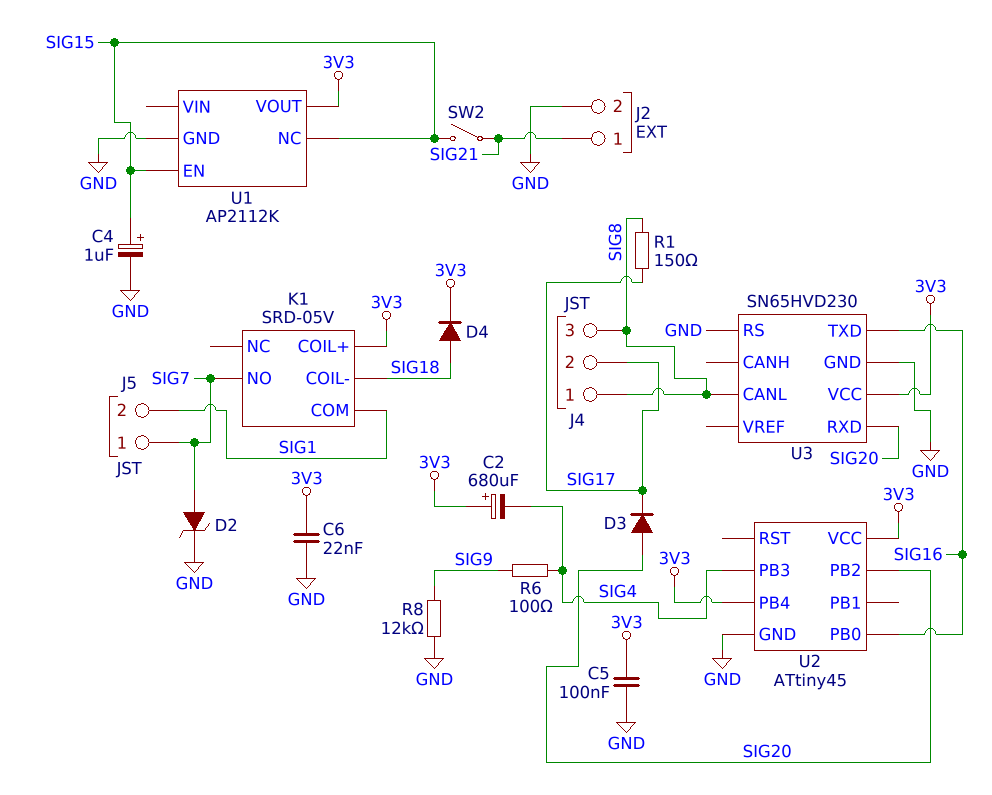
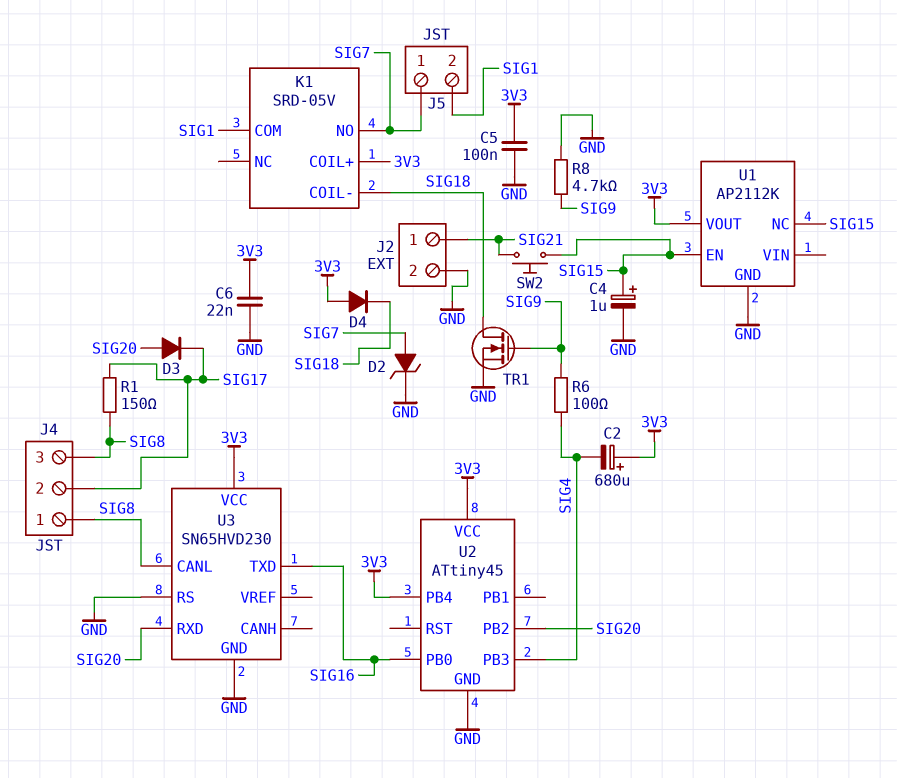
D4: diode (A SIG18, K 3V3) -> diode (A 3V3, K SIG18)
R8: 12k (GND, SIG9) -> 4.7k (GND, SIG9)
SW2: switch (SIG15, SIG21) -> button (SIG15, SIG21)
TR1: none -> NMOS (G SIG9, D SIG18, S GND)

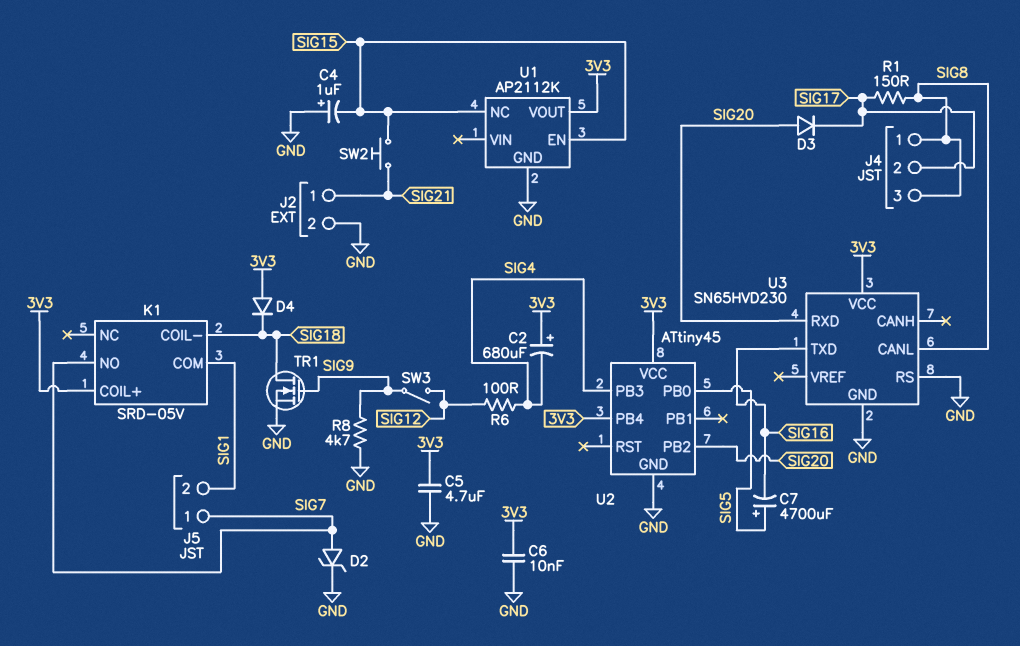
C4: 1uF (plus SIG15, minus GND) -> 1uF (plus GND, minus SIG15)
C5: 100nF (3V3, GND) -> 4.7uF (3V3, GND)
C6: 22nF (3V3, GND) -> 10nF (3V3, GND)
C7: none -> 4700uF (plus SIG5, minus SIG16)
R6: 100 (SIG4, SIG9) -> 100 (SIG4, SIG12)
SW3: none -> switch (SIG9, SIG12)
U2 pin PB0: SIG16 -> SIG5

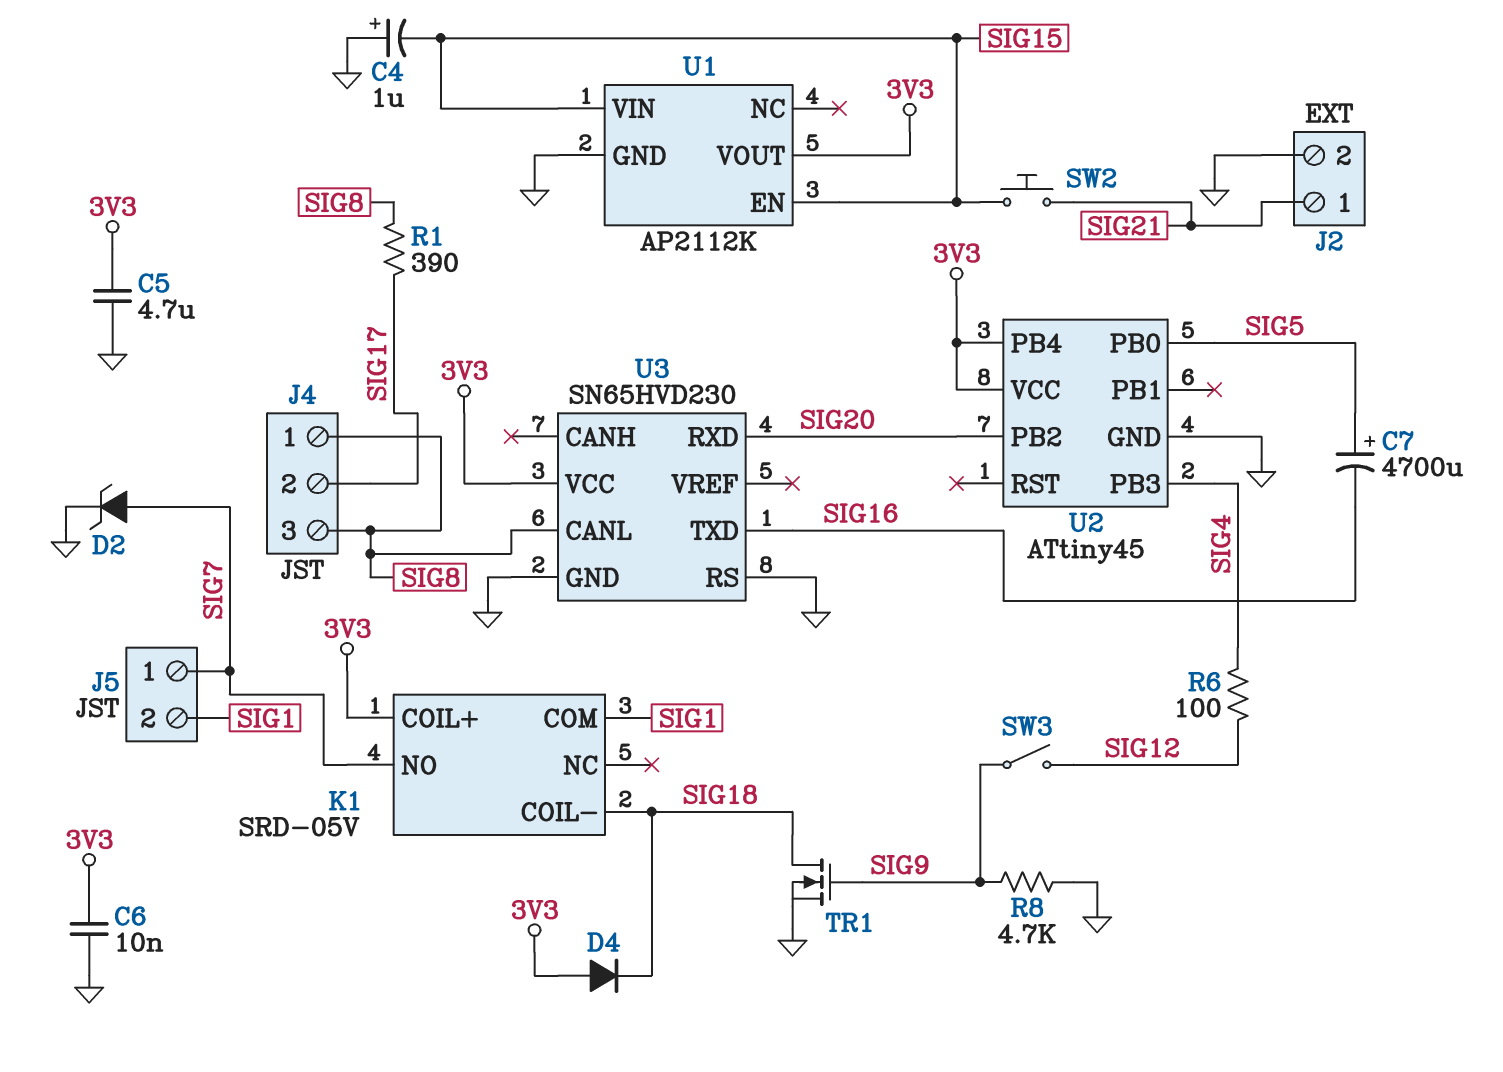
C2: 680uF (plus 3V3, minus SIG4) -> none
D3: diode (A SIG20, K SIG17) -> none
R1: 150 (SIG8, SIG17) -> 390 (SIG8, SIG17)
U1 pin NC: SIG15 -> none
U1 pin VIN: none -> SIG15

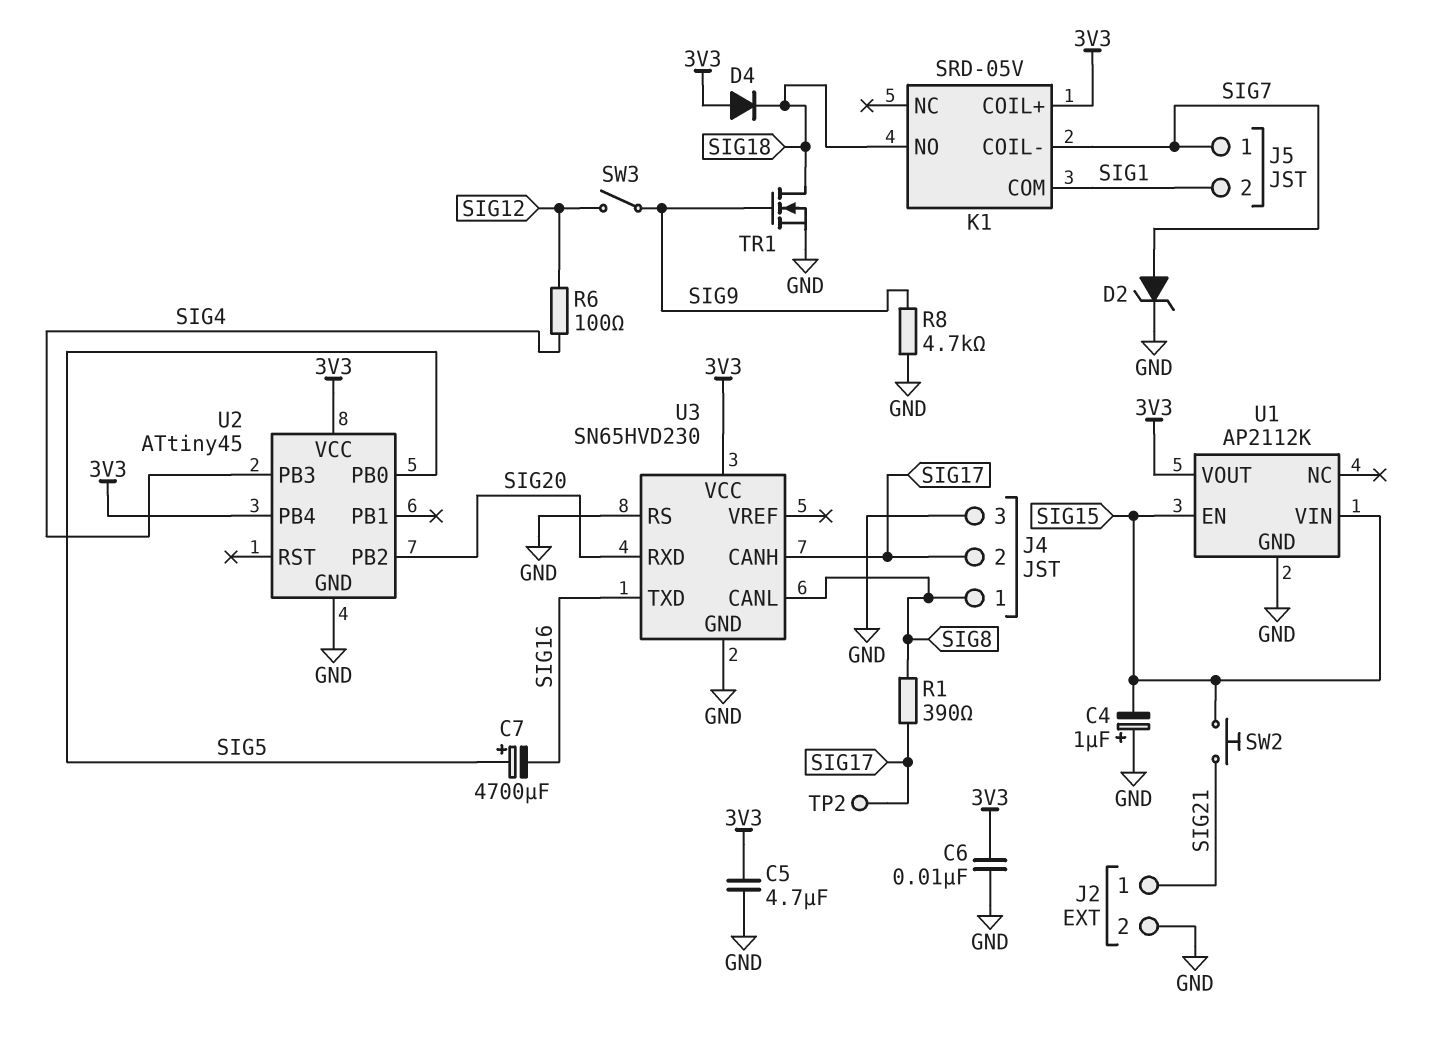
J4 pin 3: SIG8 -> GND
K1 pin COIL-: SIG18 -> SIG7
K1 pin NO: SIG7 -> SIG18
TP2: none -> test point (SIG17)
U3 pin CANH: none -> SIG17

